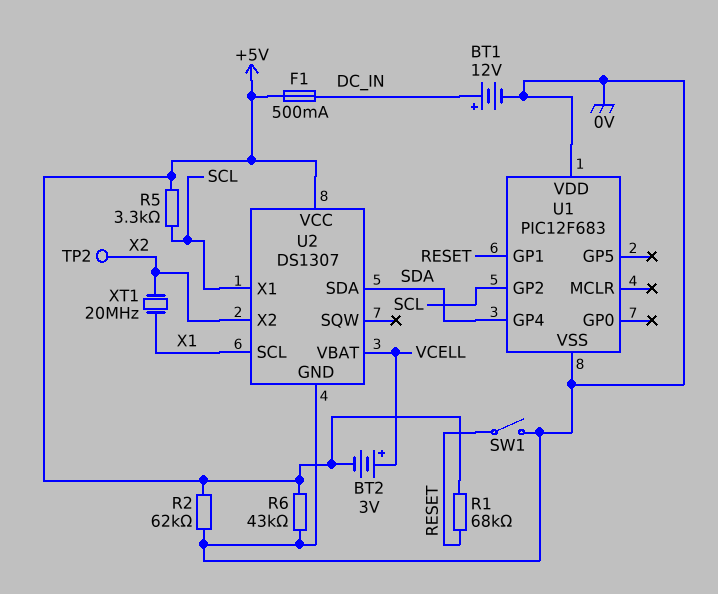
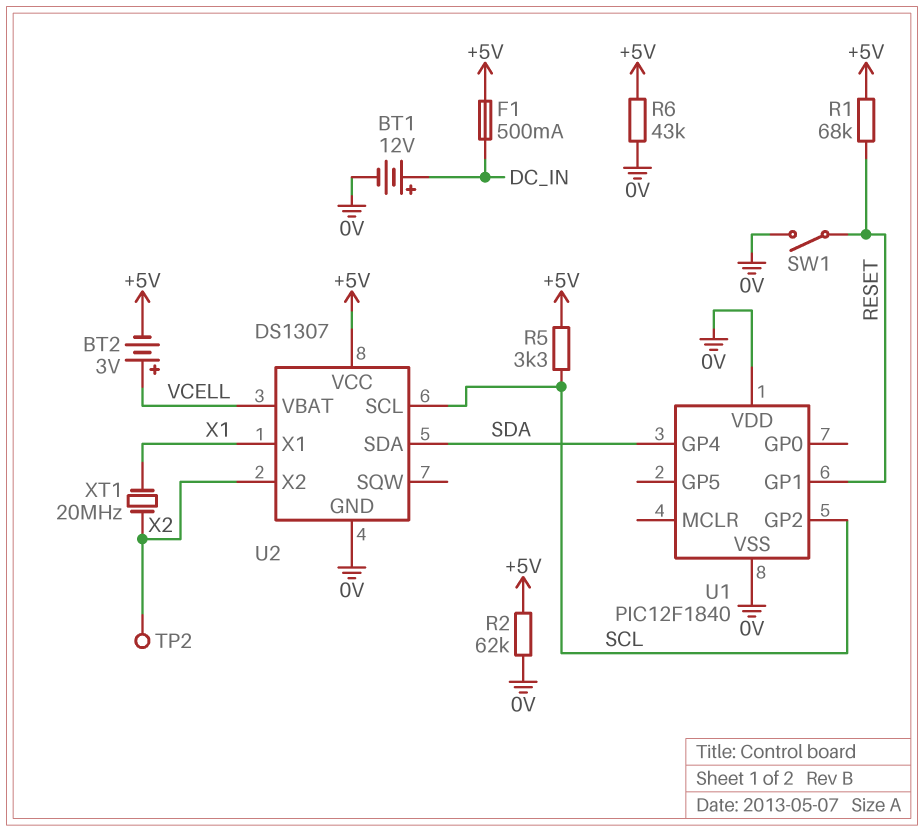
U1: PIC12F683 -> PIC12F1840
U2 pin SCL: X1 -> SCL
U2 pin X1: SCL -> X1

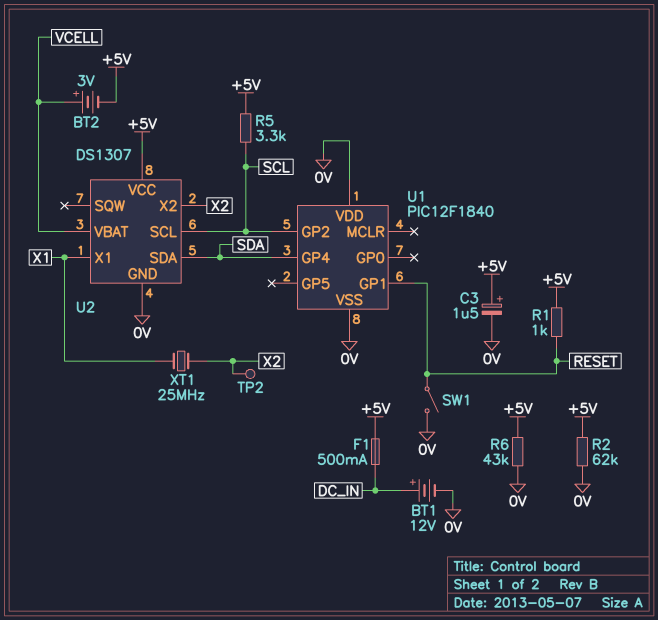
C3: none -> 1.5uF (plus +5V, minus 0V)
R1: 68k (+5V, RESET) -> 1k (+5V, RESET)
XT1: 20MHz (X1, X2) -> 25MHz (X1, X2)

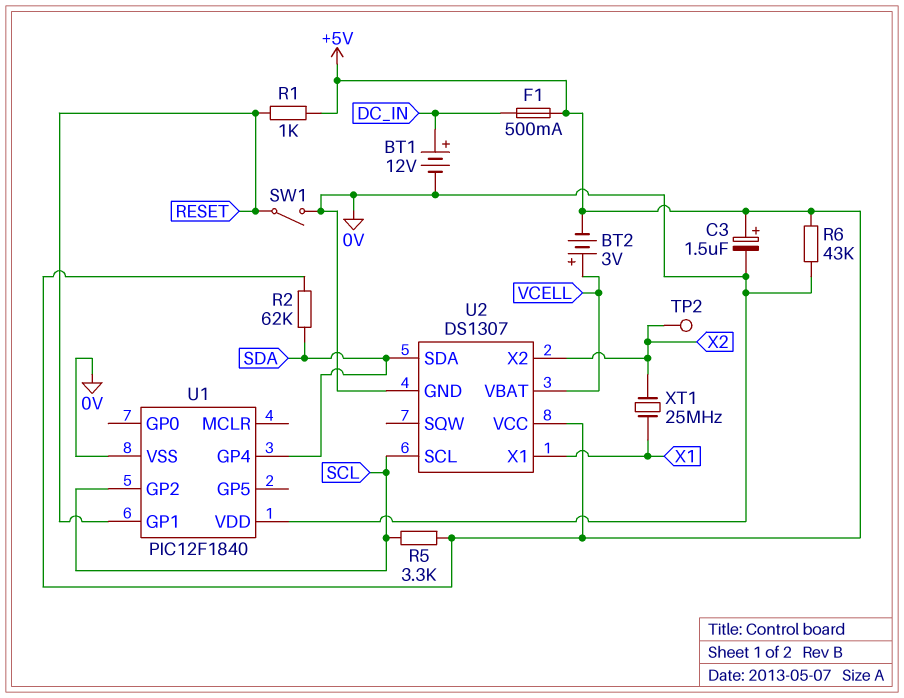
R2: 62k (+5V, 0V) -> 62k (+5V, SDA)

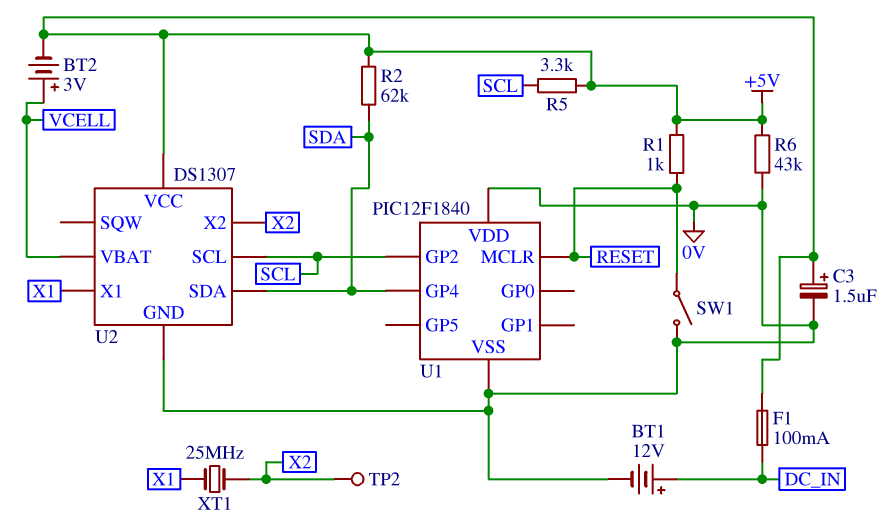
F1: 500mA (+5V, DC_IN) -> 100mA (+5V, DC_IN)
U1 pin GP1: RESET -> none
U1 pin MCLR: none -> RESET

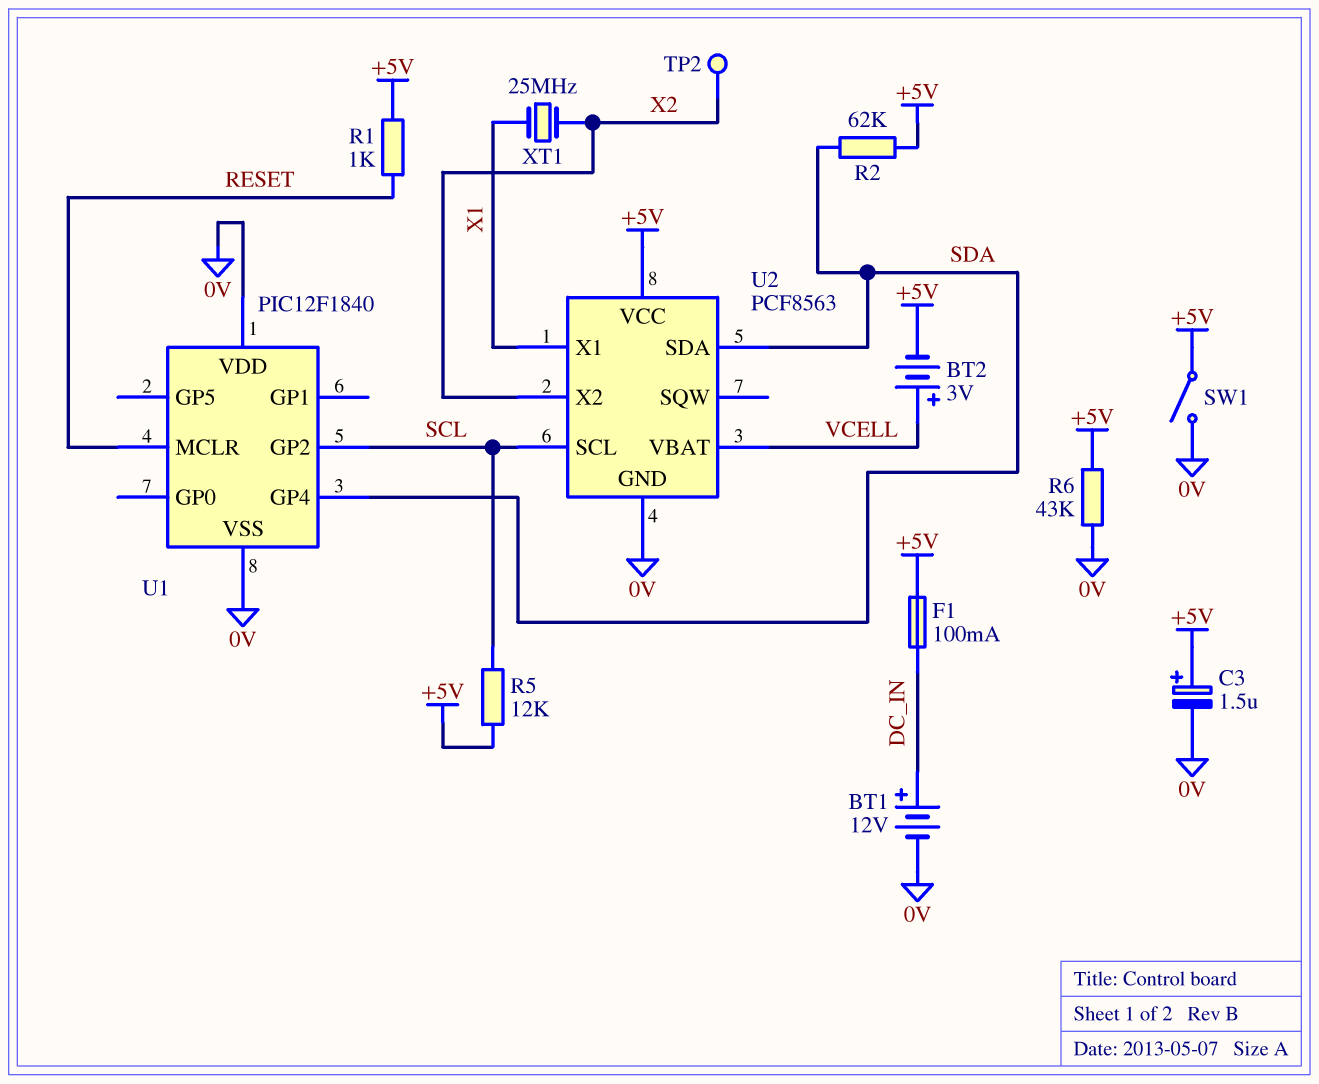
R5: 3.3k (+5V, SCL) -> 12k (+5V, SCL)
SW1: switch (0V, RESET) -> switch (+5V, 0V)
U2: DS1307 -> PCF8563

